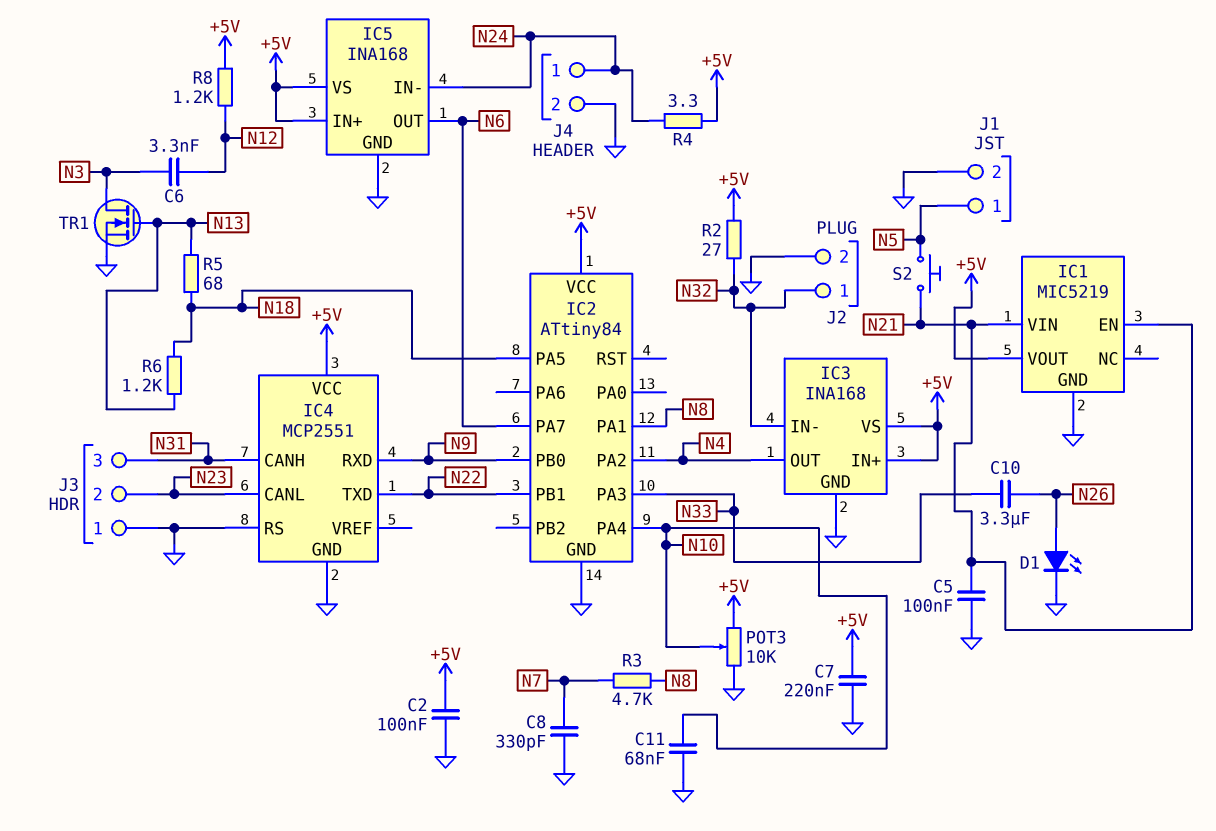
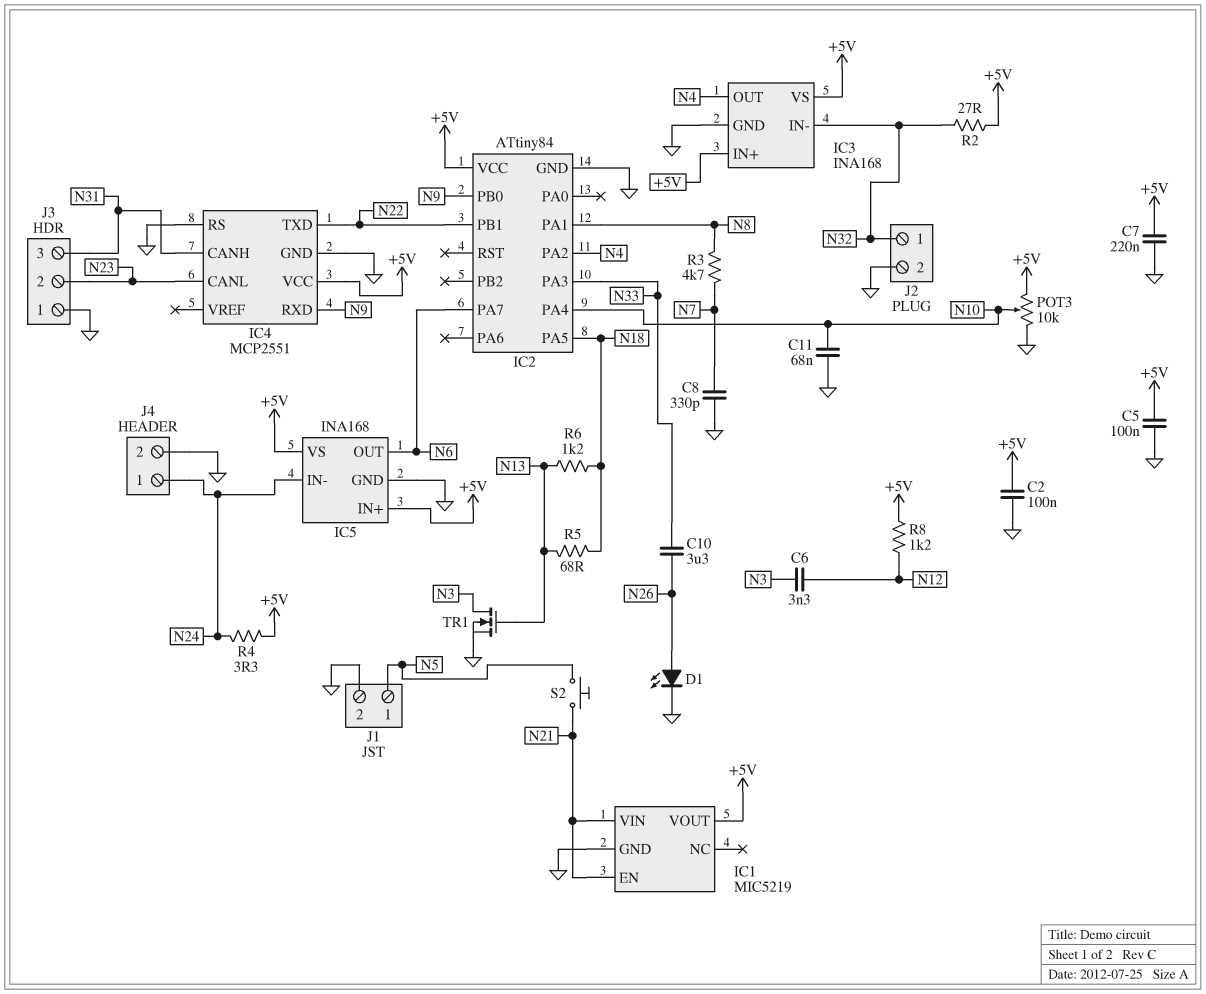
C5: 100nF (GND, N21) -> 100nF (+5V, GND)

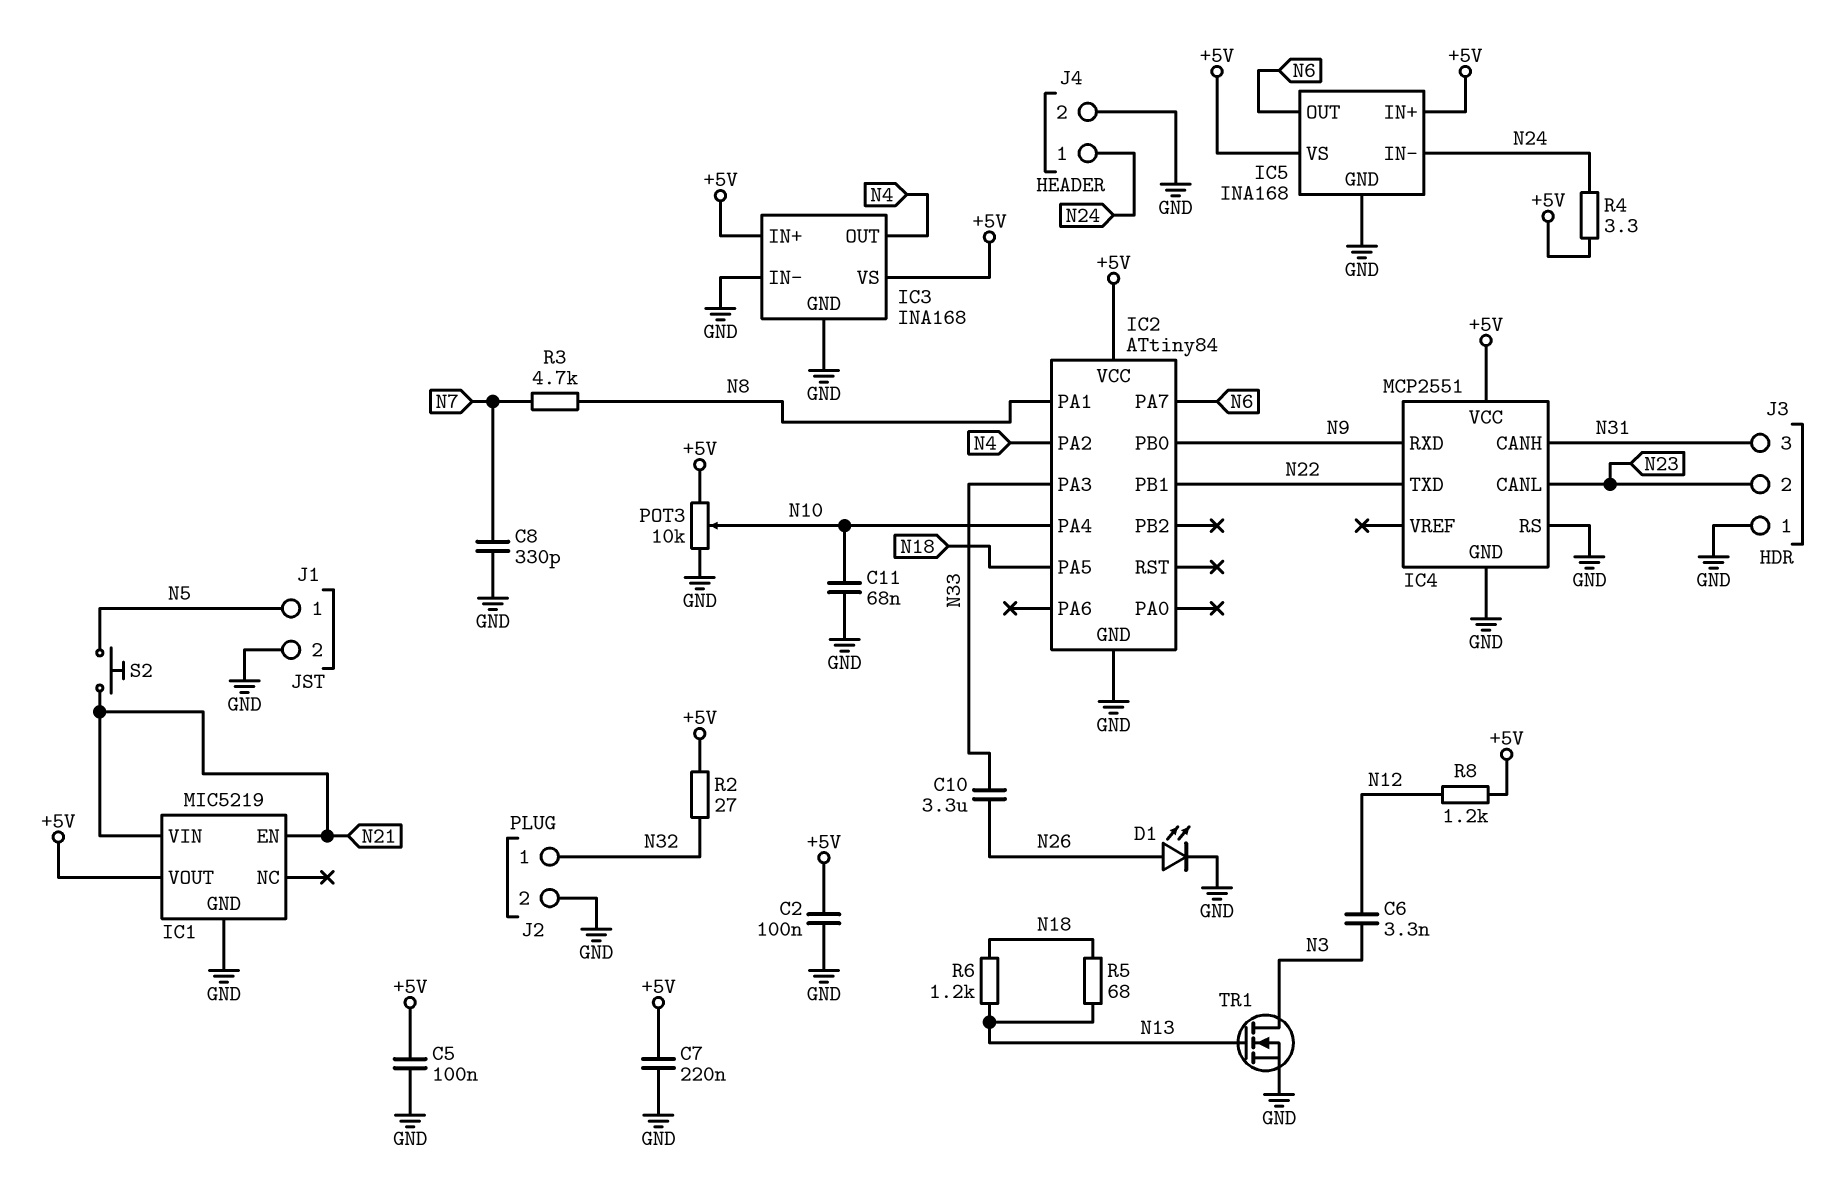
IC3 pin IN-: N32 -> GND

